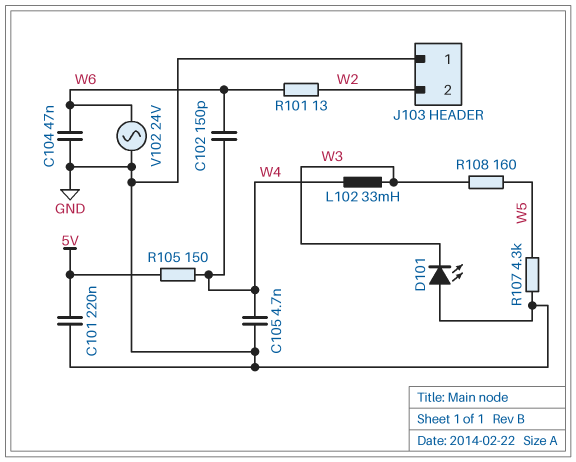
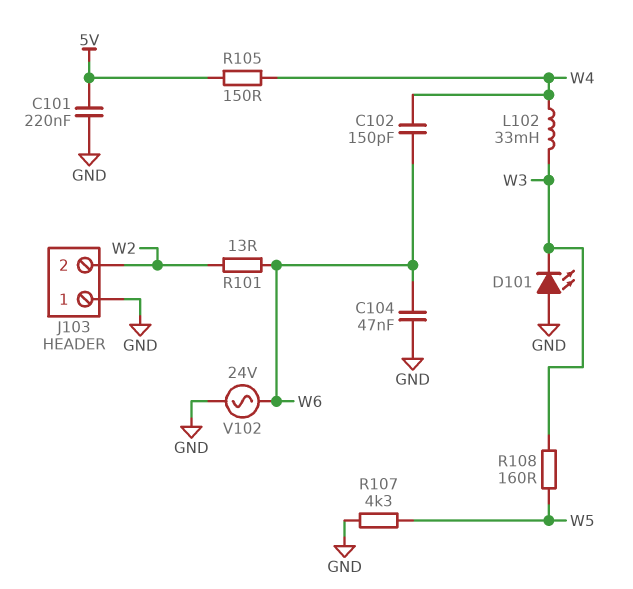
C105: 4.7nF (GND, W4) -> none

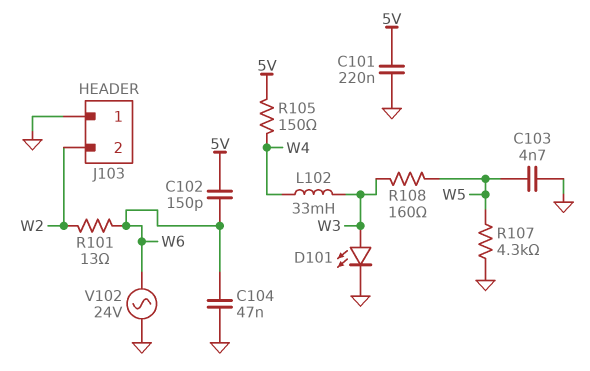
C102: 150pF (W4, W6) -> 150pF (5V, W6)
C103: none -> 4.7nF (GND, W5)
D101: LED (A GND, K W3) -> LED (A W3, K GND)

